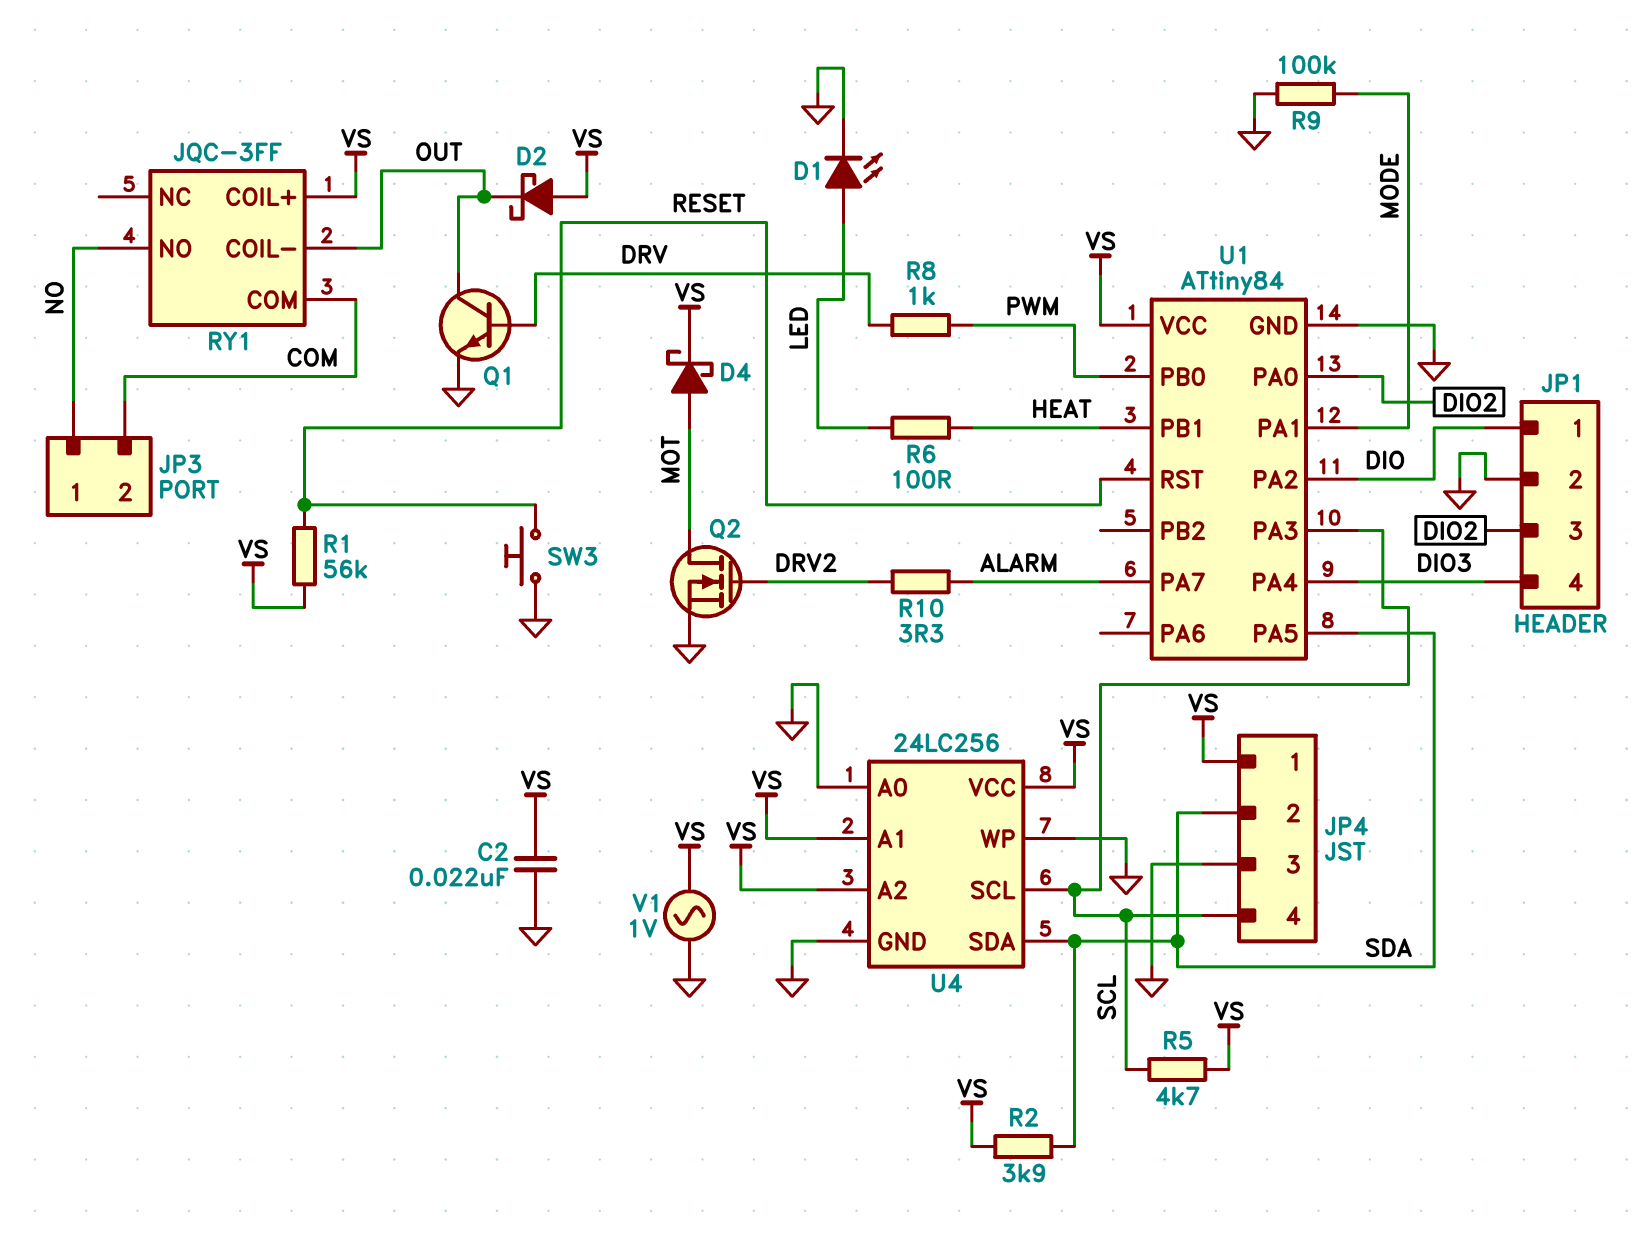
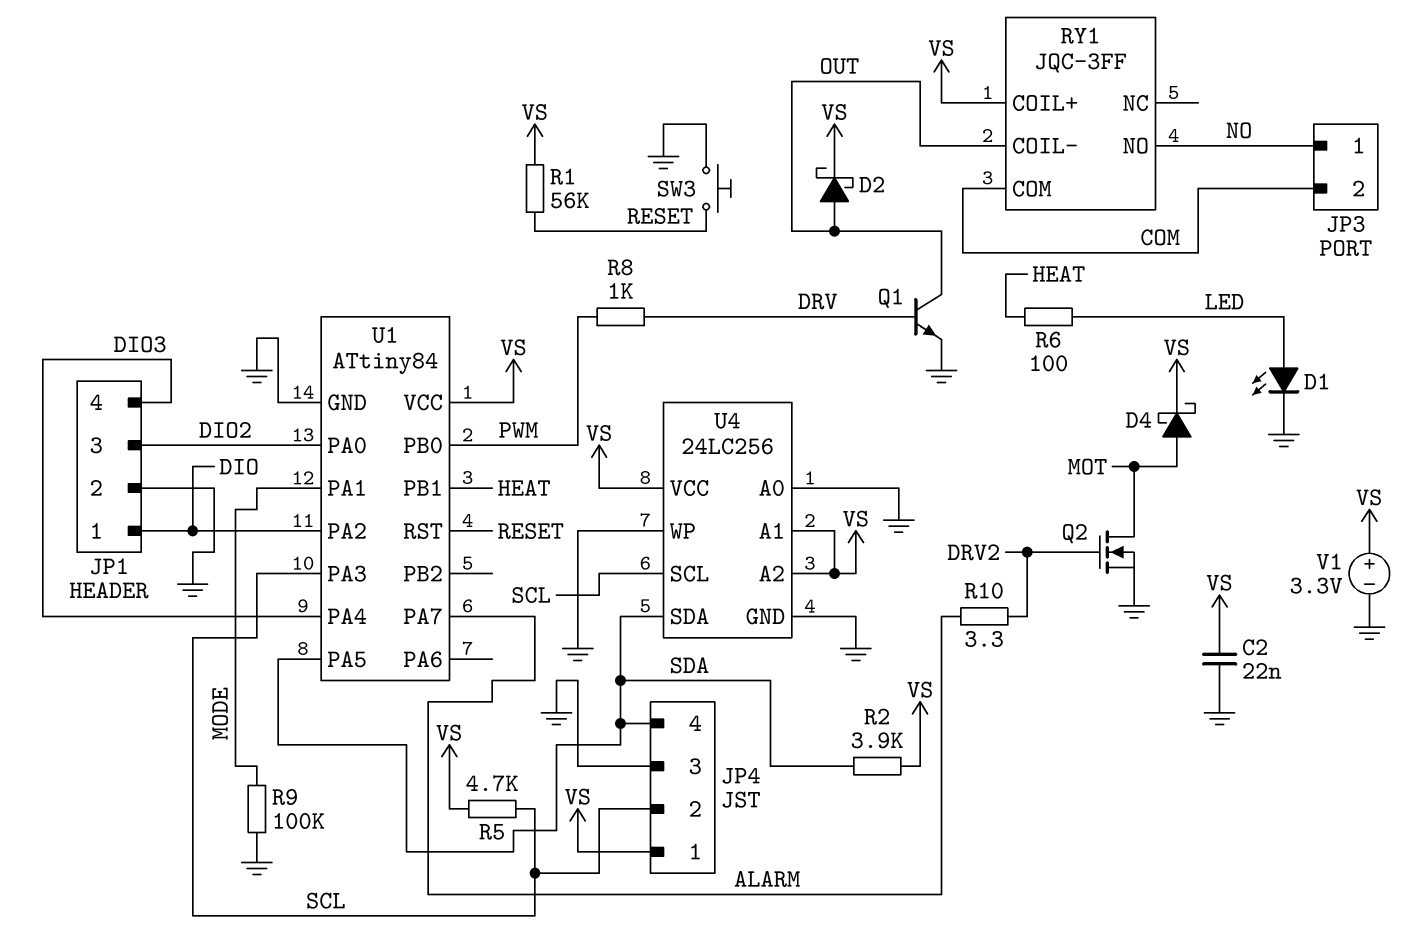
D2: schottky (A VS, K OUT) -> schottky (A OUT, K VS)
JP4 pin 2: SDA -> SCL
JP4 pin 4: SCL -> SDA
V1: AC 1V (GND, VS) -> 3.3V (plus VS, minus GND)

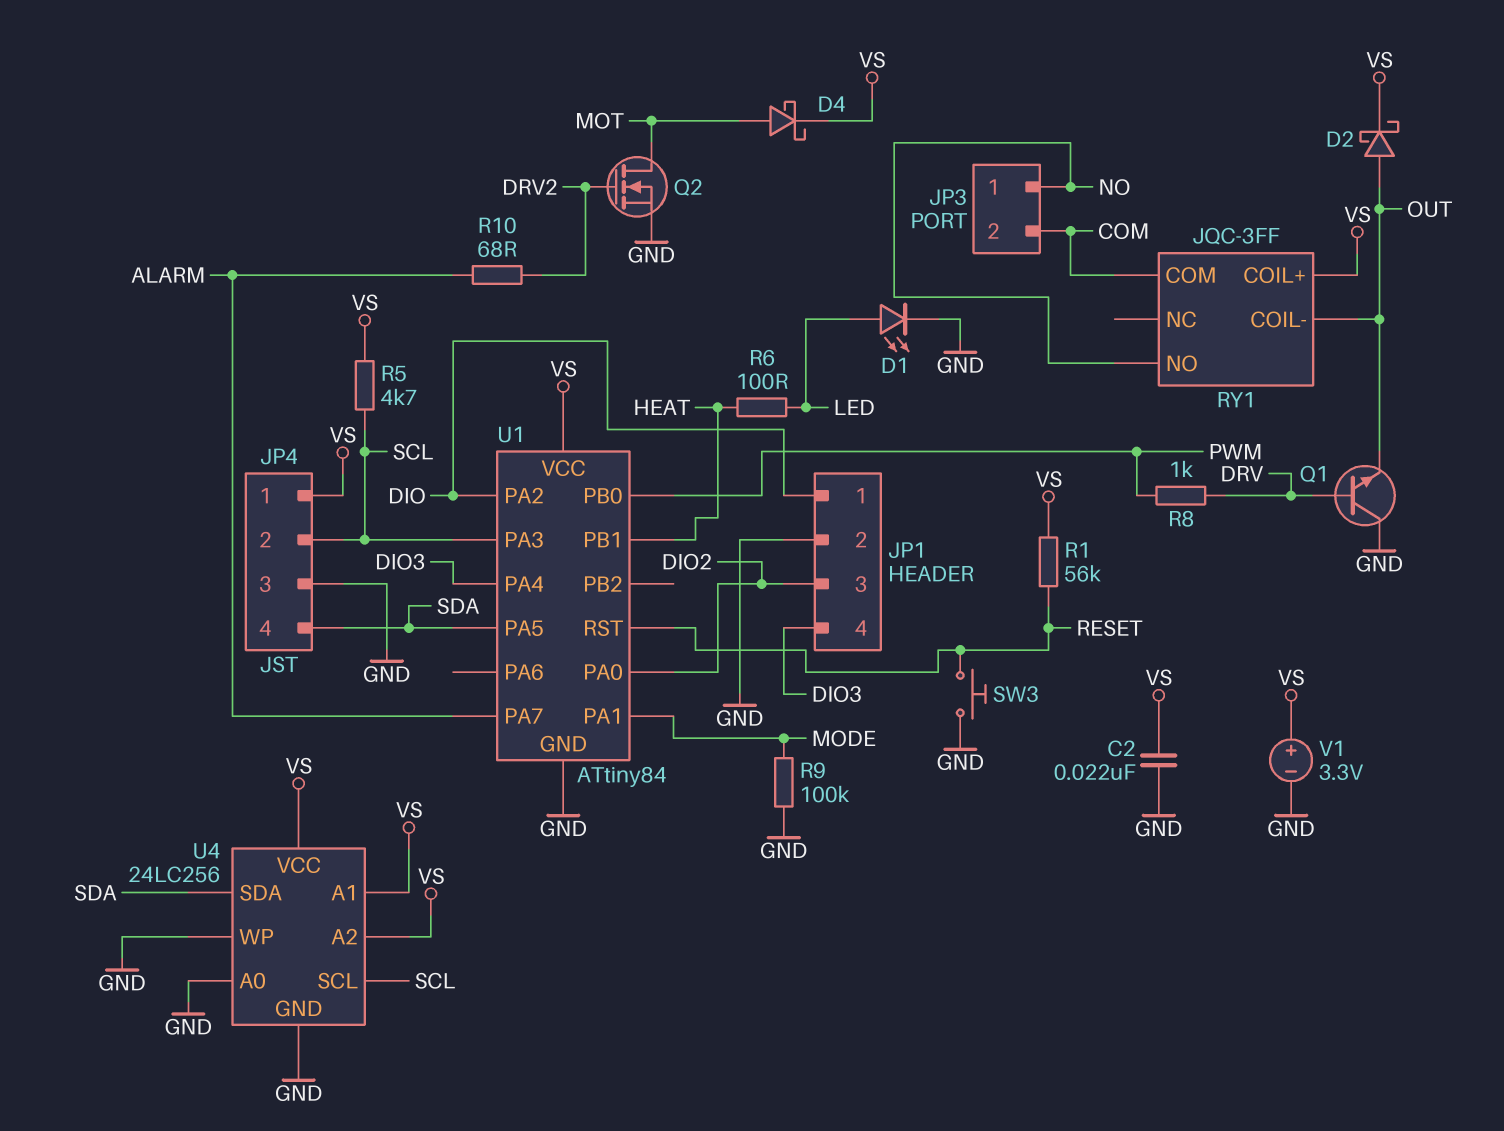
Q1: NPN (B DRV, C OUT, E GND) -> NPN (B DRV, C GND, E OUT)
R2: 3.9k (SDA, VS) -> none
R10: 3.3 (ALARM, DRV2) -> 68 (ALARM, DRV2)

